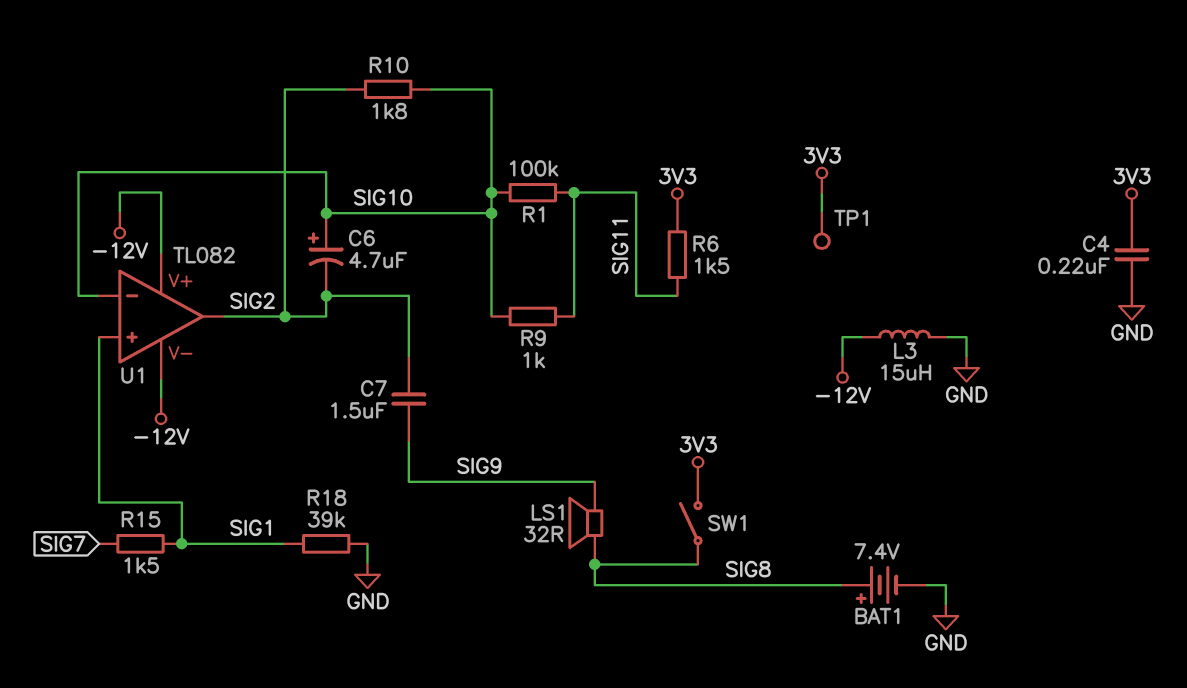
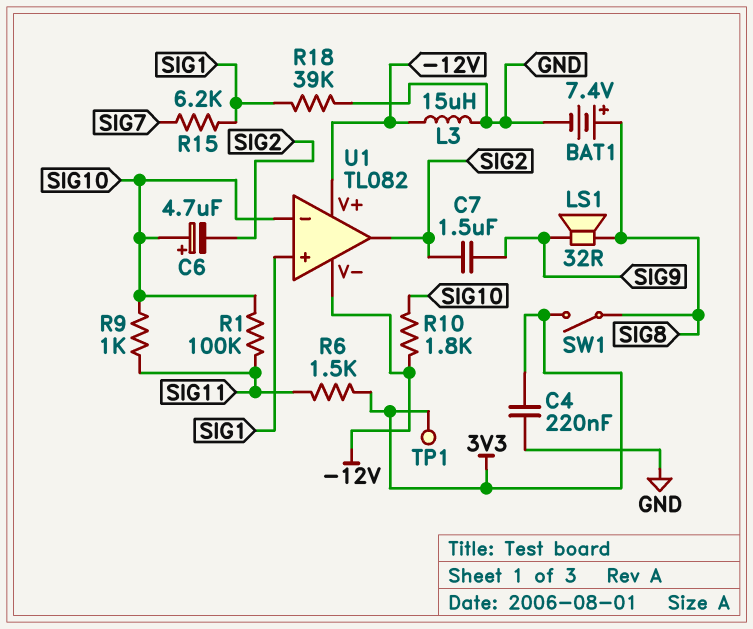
R10: 1.8k (SIG2, SIG10) -> 1.8k (-12V, SIG10)
R15: 1.5k (SIG1, SIG7) -> 6.2k (SIG1, SIG7)

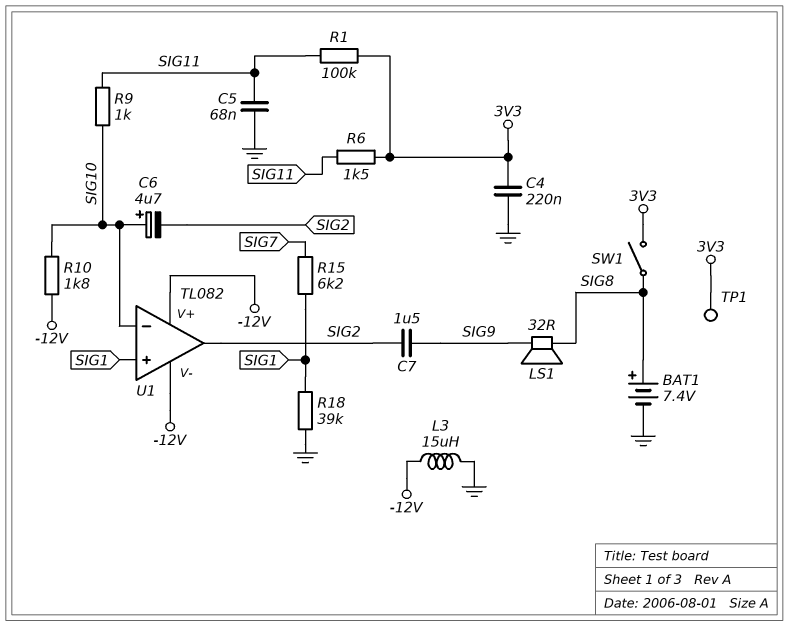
C5: none -> 68nF (GND, SIG11)
R1: 100k (SIG10, SIG11) -> 100k (3V3, SIG11)

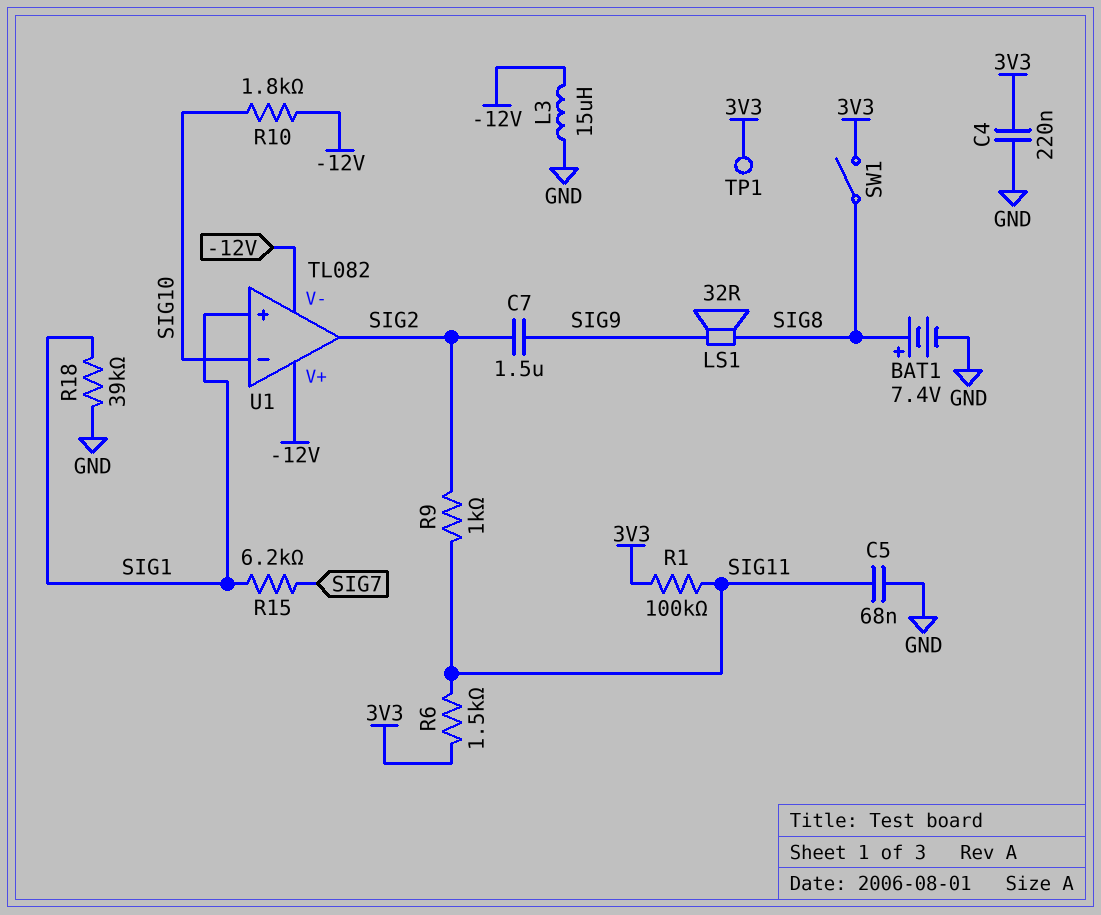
C6: 4.7uF (plus SIG10, minus SIG2) -> none
R9: 1k (SIG10, SIG11) -> 1k (SIG2, SIG11)

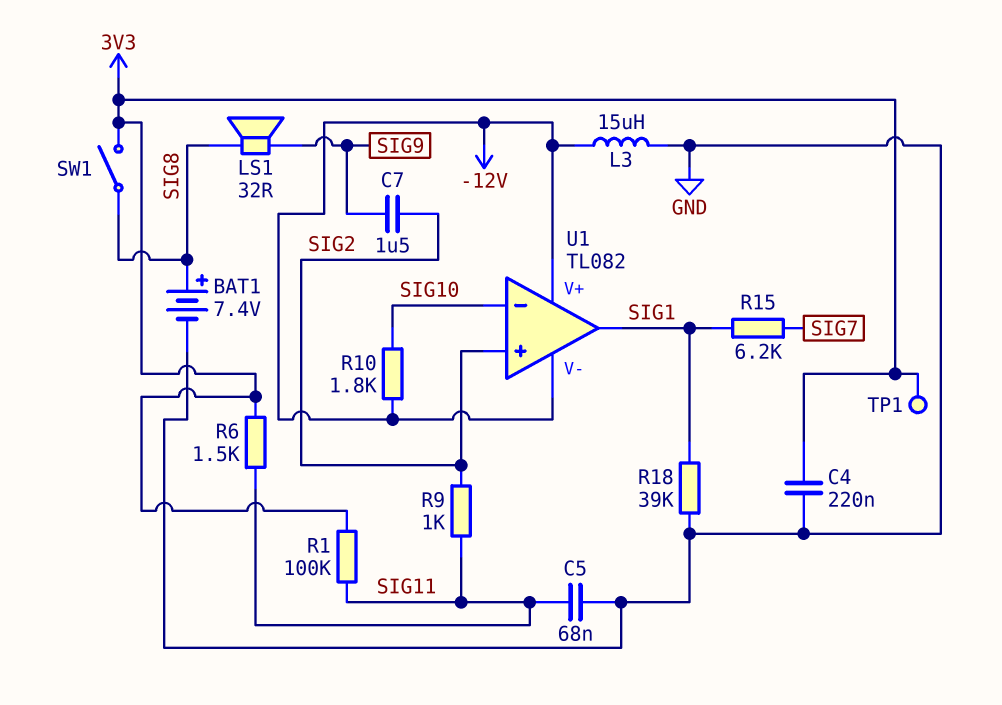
U1 pin in+: SIG1 -> SIG2
U1 pin out: SIG2 -> SIG1

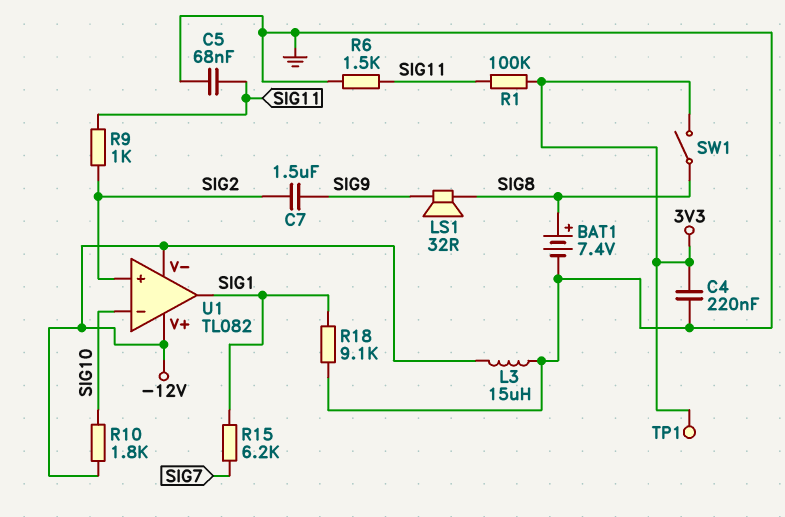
R6: 1.5k (3V3, SIG11) -> 1.5k (GND, SIG11)
R18: 39k (GND, SIG1) -> 9.1k (GND, SIG1)

